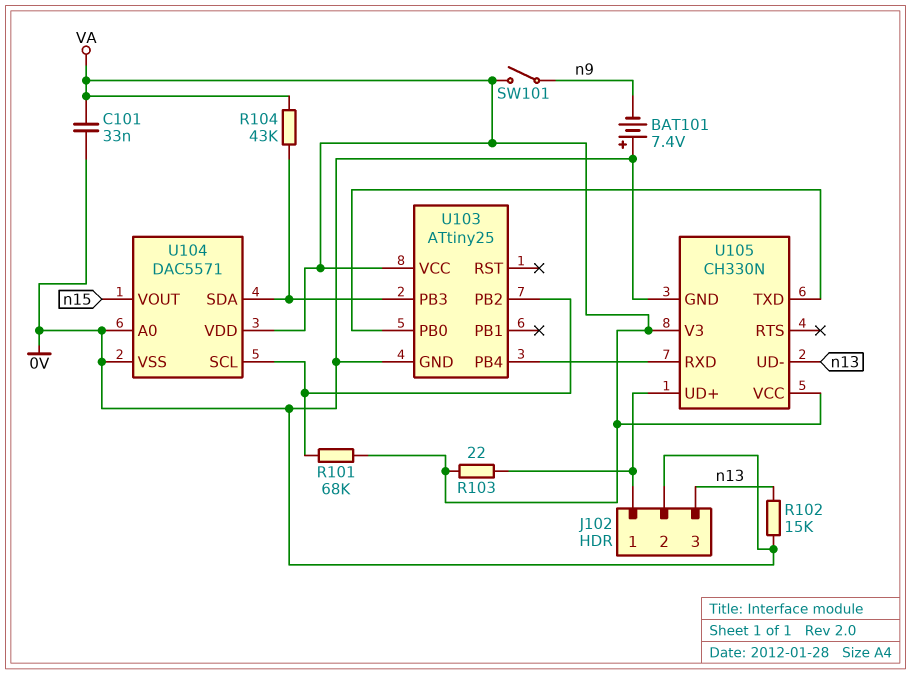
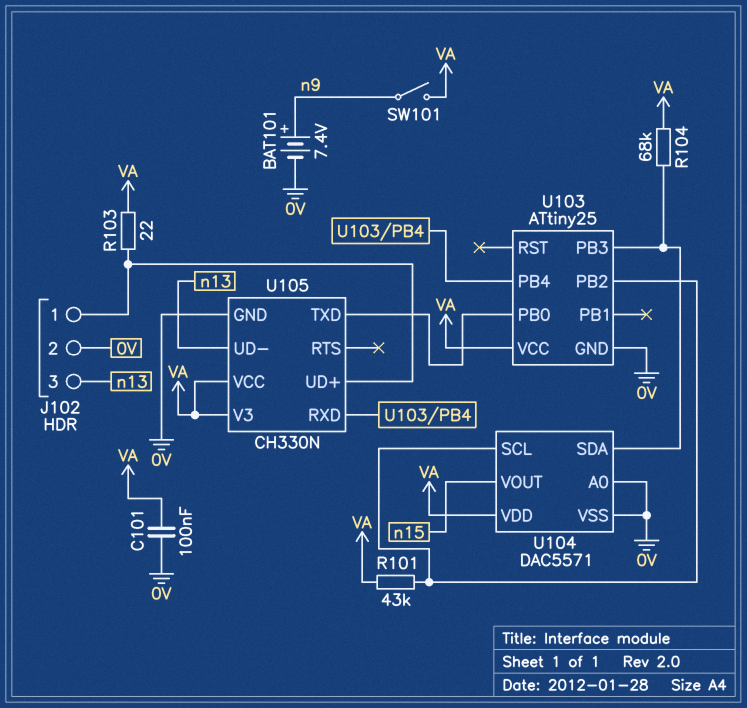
BAT101: 7.4V (plus 0V, minus n9) -> 7.4V (plus n9, minus 0V)
C101: 33nF (0V, VA) -> 100nF (0V, VA)
R101: 68k (U103/PB2, VA) -> 43k (U103/PB2, VA)
R102: 15k (0V, n13) -> none
R104: 43k (U103/PB3, VA) -> 68k (U103/PB3, VA)

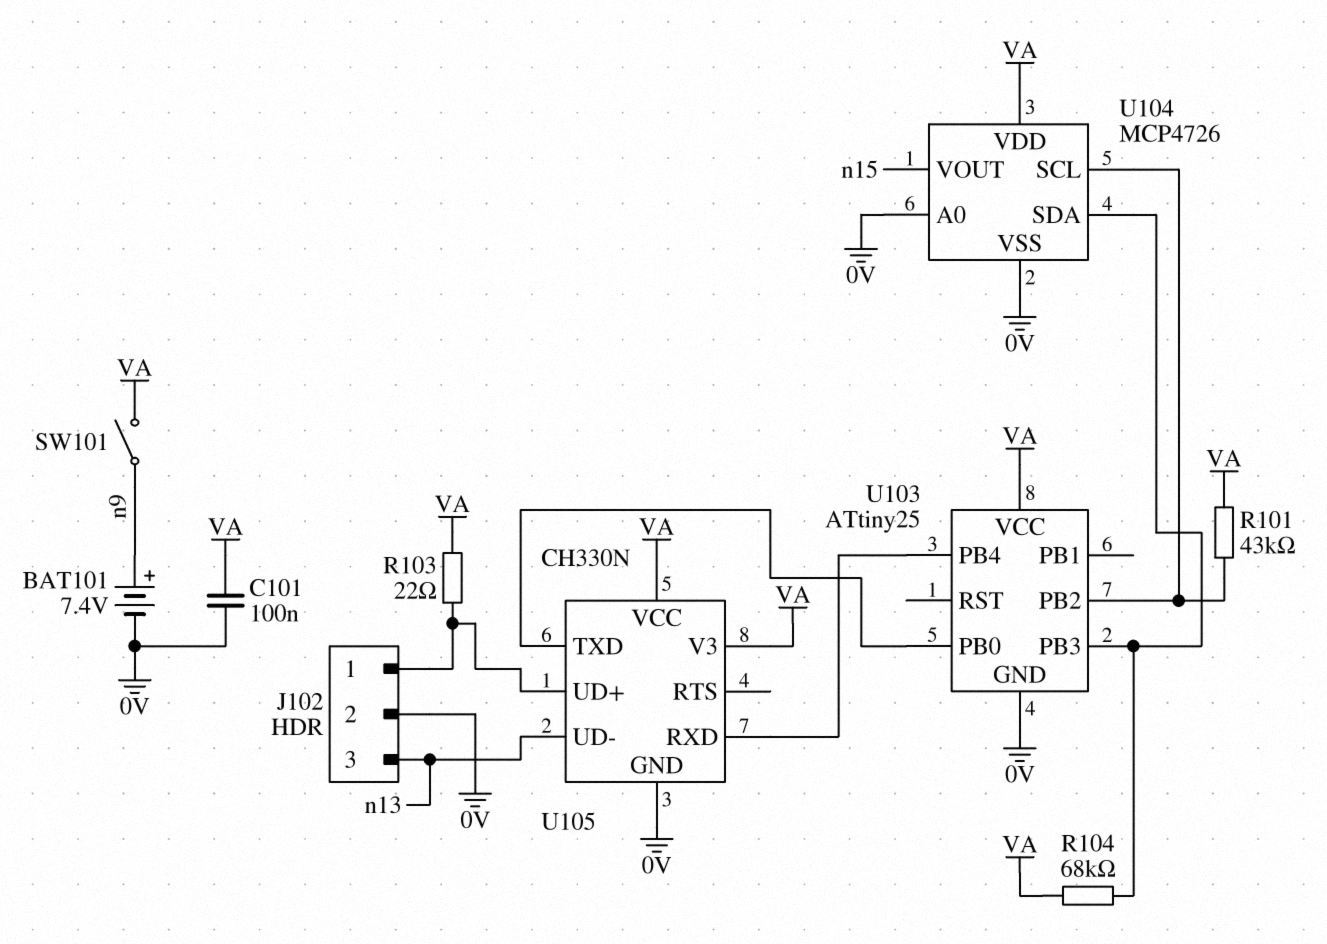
U104: DAC5571 -> MCP4726

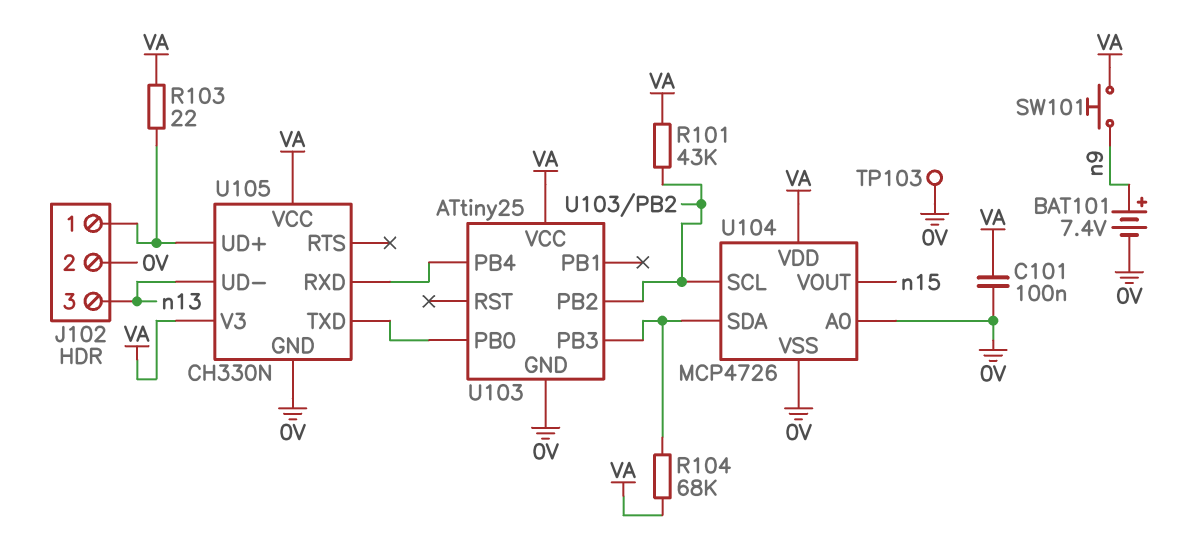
SW101: switch (VA, n9) -> button (VA, n9)
TP103: none -> test point (0V)

